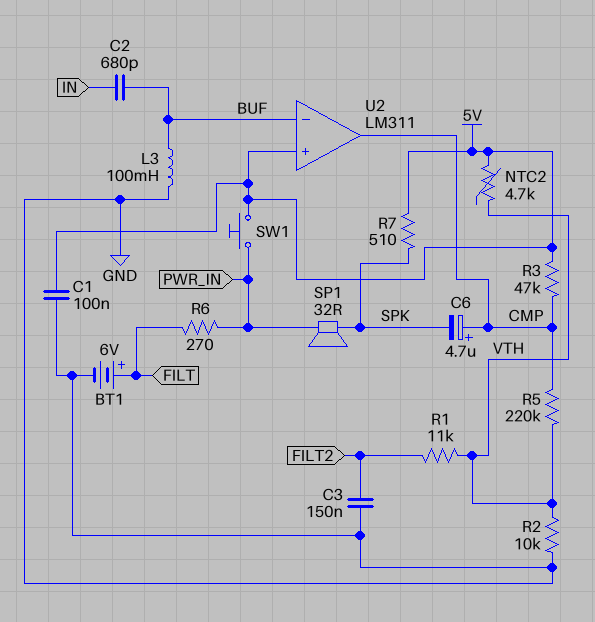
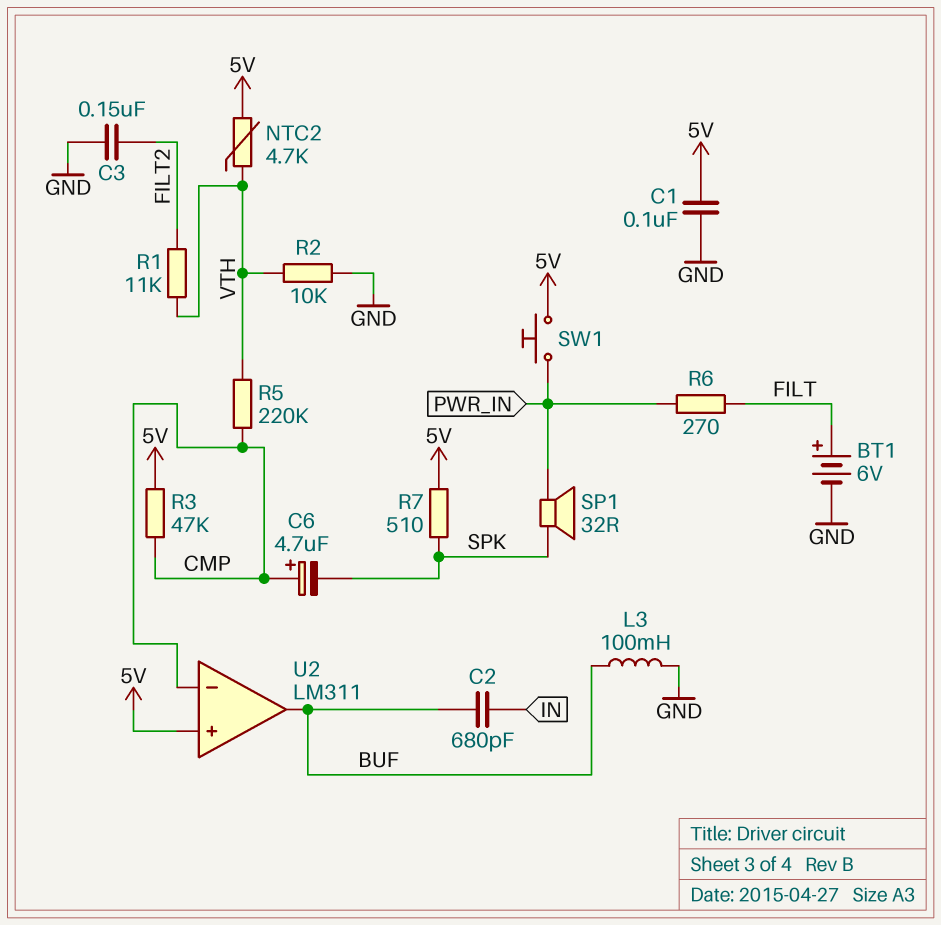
U2 pin in-: BUF -> CMP
U2 pin out: CMP -> BUF

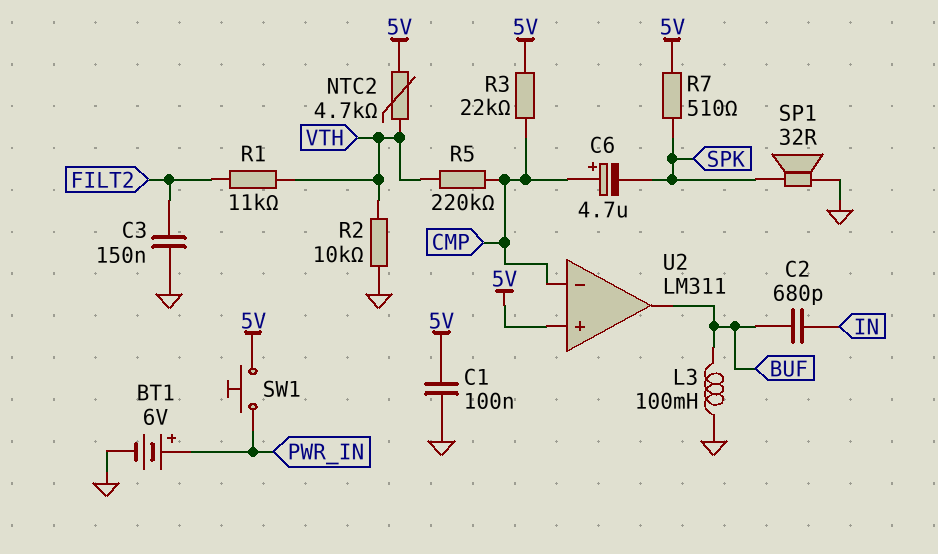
BT1: 6V (plus FILT, minus GND) -> 6V (plus PWR_IN, minus GND)
R3: 47k (5V, CMP) -> 22k (5V, CMP)
R6: 270 (FILT, PWR_IN) -> none
SP1: speaker 32R (PWR_IN, SPK) -> speaker 32R (GND, SPK)

